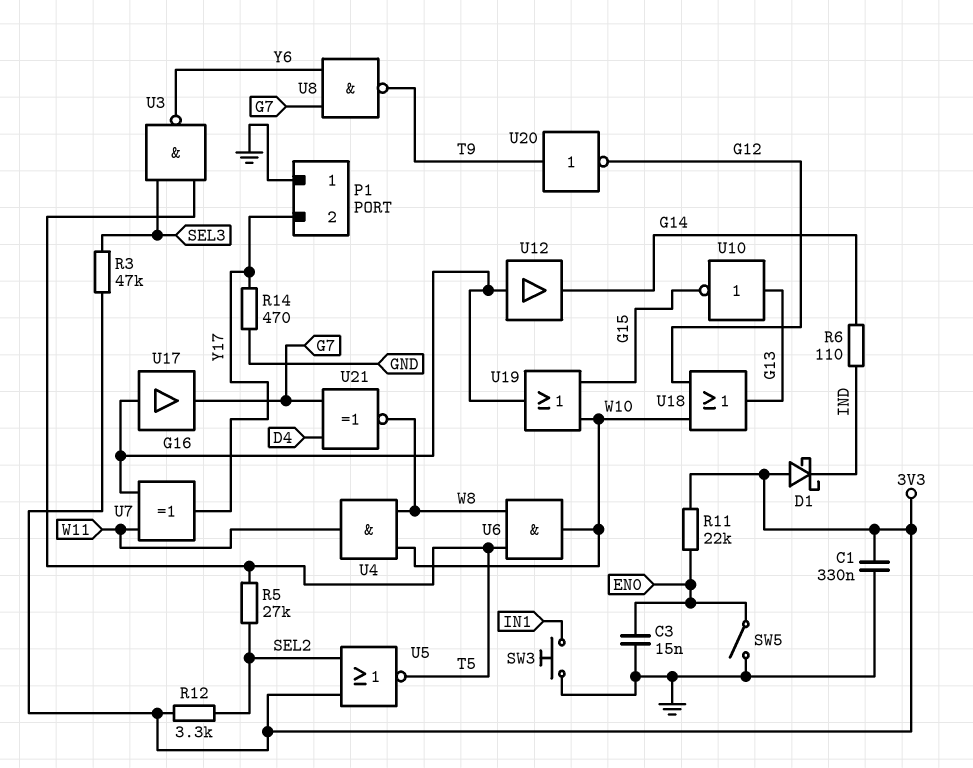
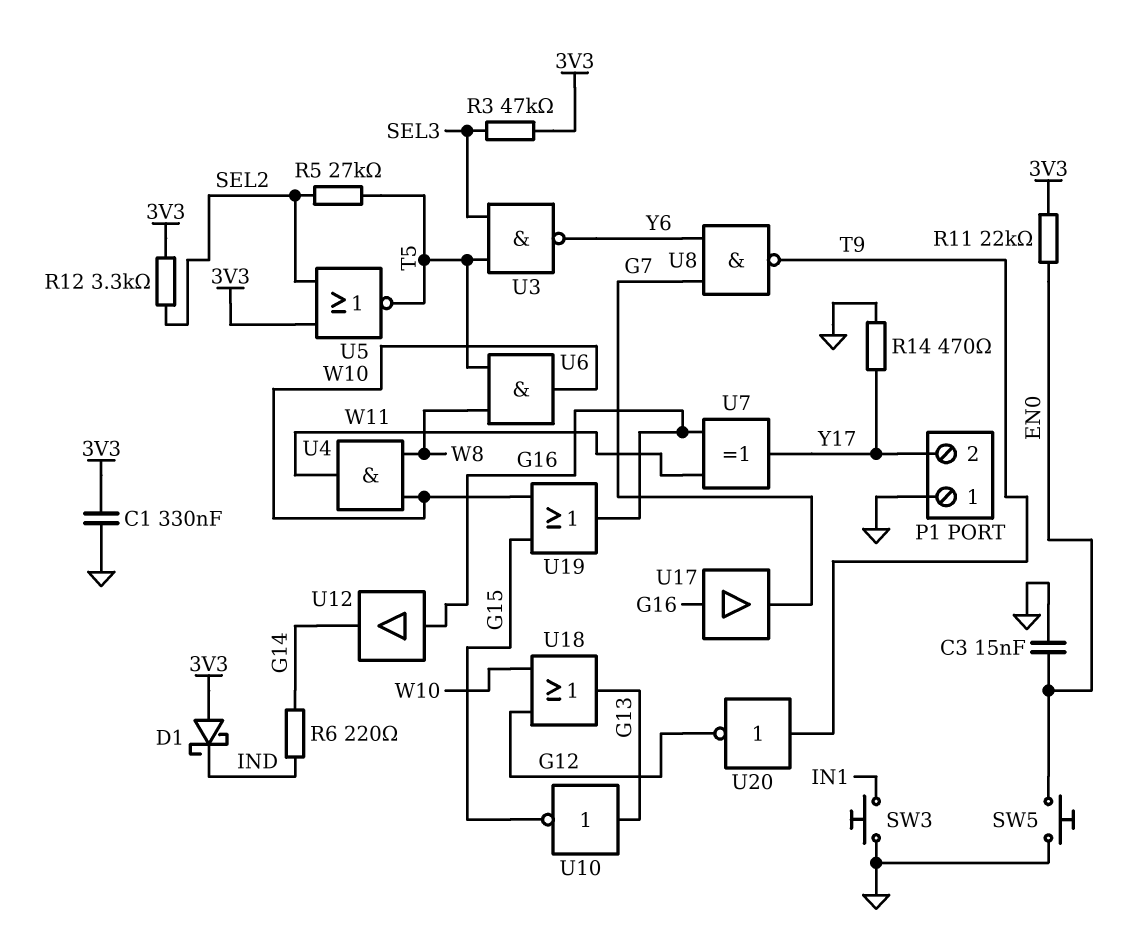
R6: 110 (G14, IND) -> 220 (G14, IND)
SW5: switch (EN0, GND) -> button (EN0, GND)
U21: XNOR (in D4, in G7, out W8) -> none

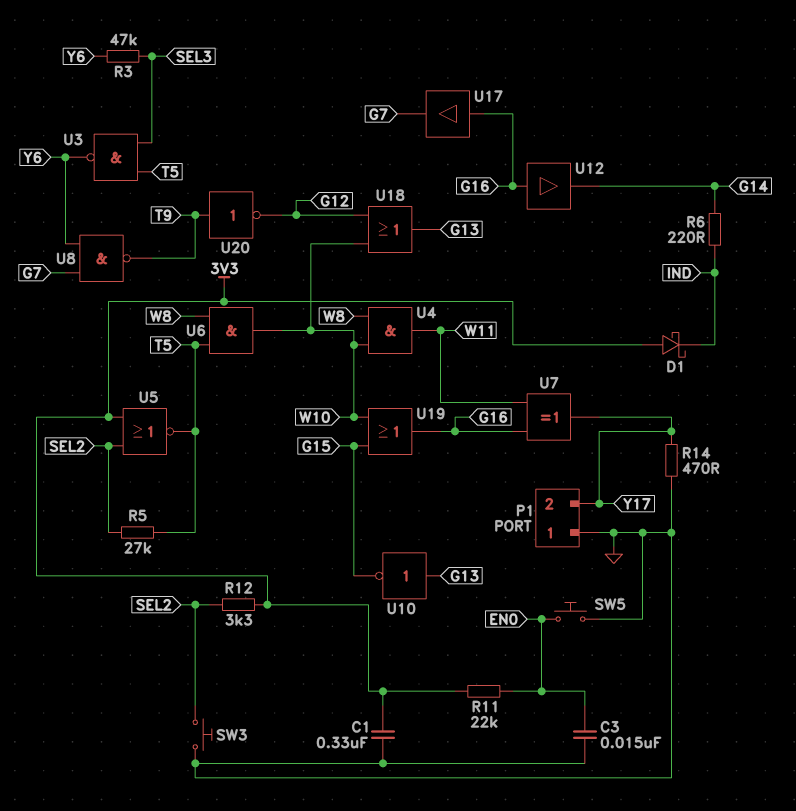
R3: 47k (3V3, SEL3) -> 47k (SEL3, Y6)
SW3: button (GND, IN1) -> button (GND, SEL2)

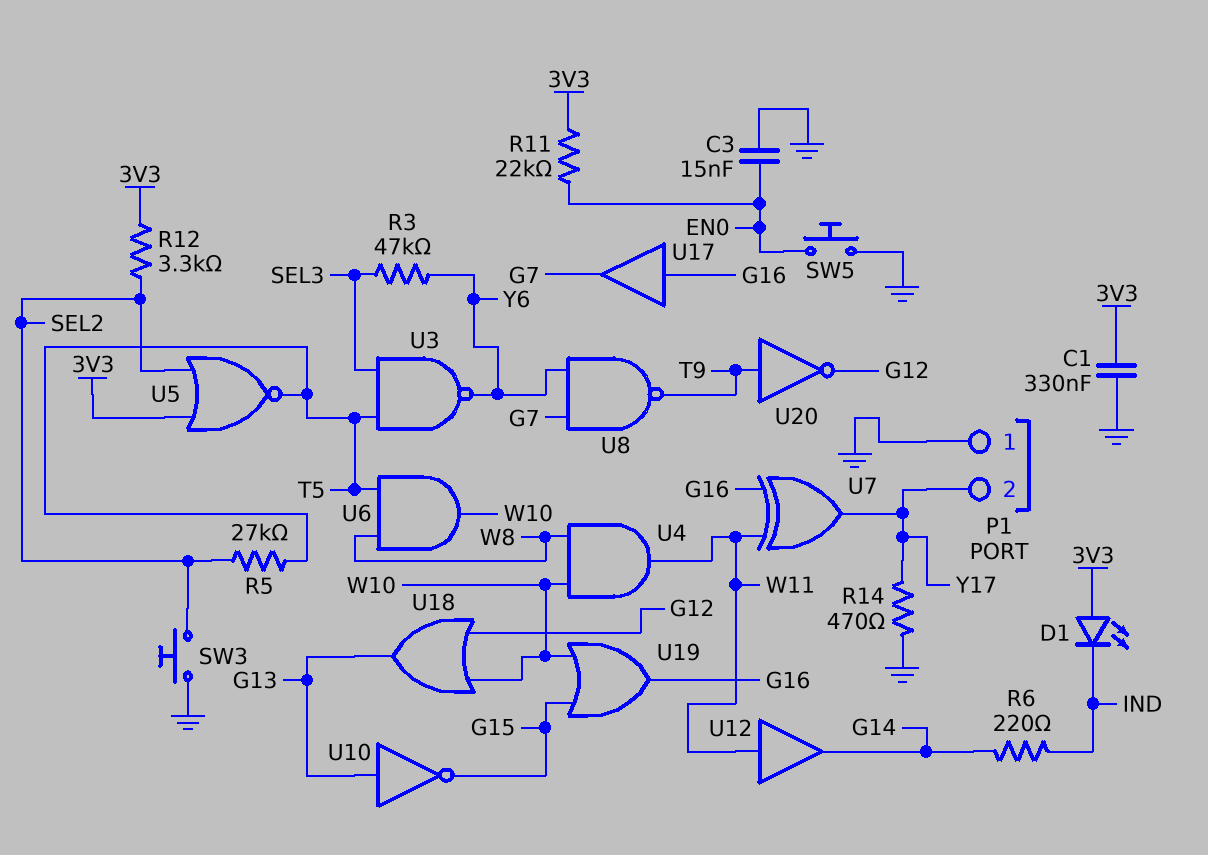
D1: schottky (A 3V3, K IND) -> LED (A 3V3, K IND)
U12: buffer (in G16, out G14) -> buffer (in W11, out G14)

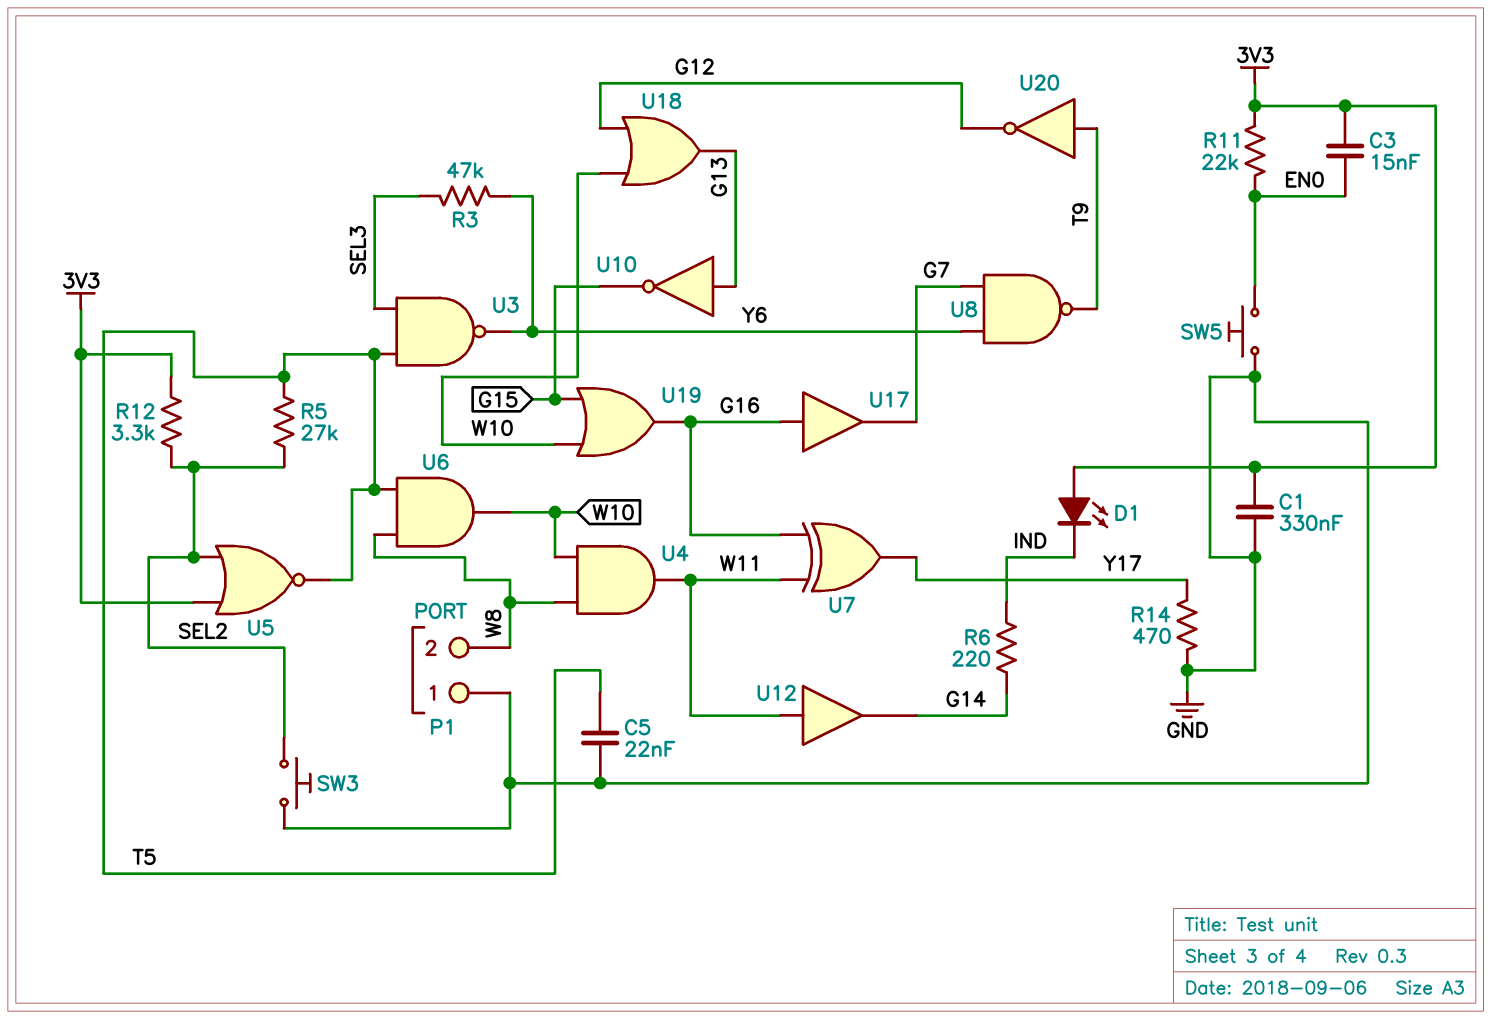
C3: 15nF (EN0, GND) -> 15nF (3V3, EN0)
C5: none -> 22nF (GND, T5)
P1 pin 2: Y17 -> W8

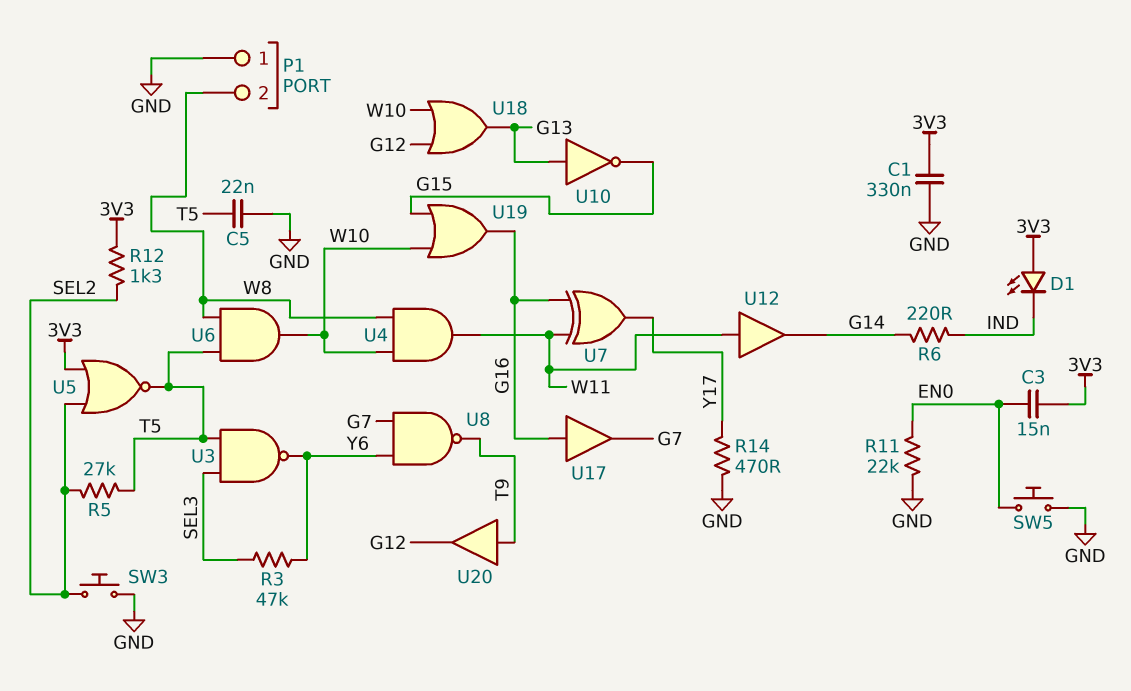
R11: 22k (3V3, EN0) -> 22k (EN0, GND)
R12: 3.3k (3V3, SEL2) -> 1.3k (3V3, SEL2)
U20: NOT (in T9, out G12) -> buffer (in T9, out G12)

